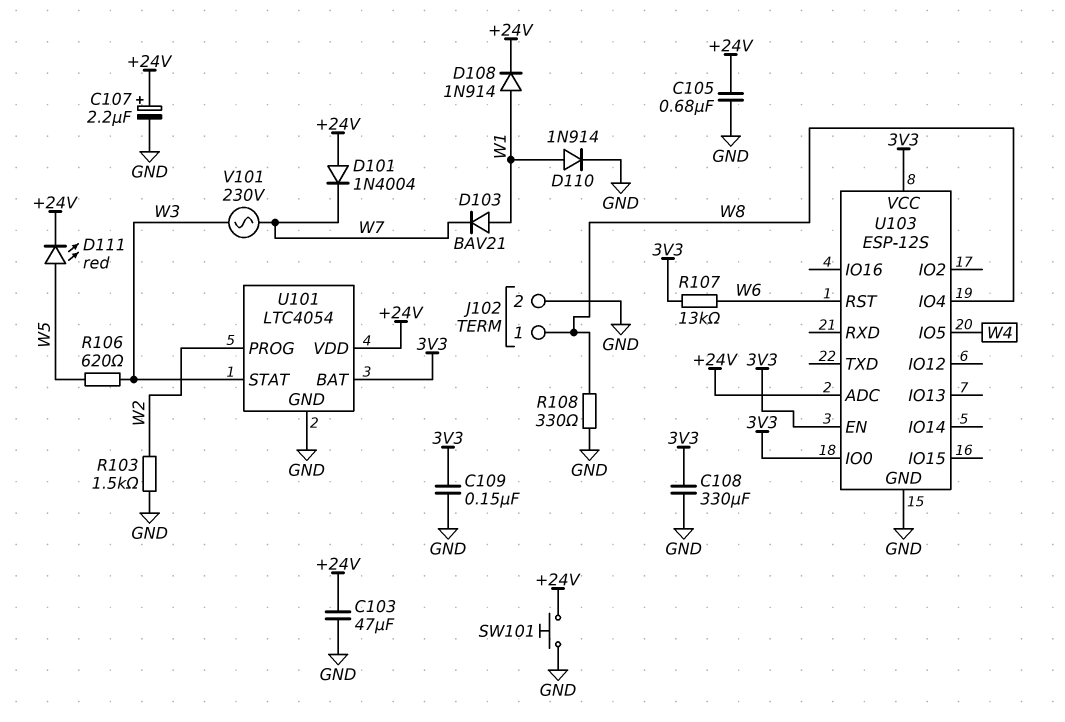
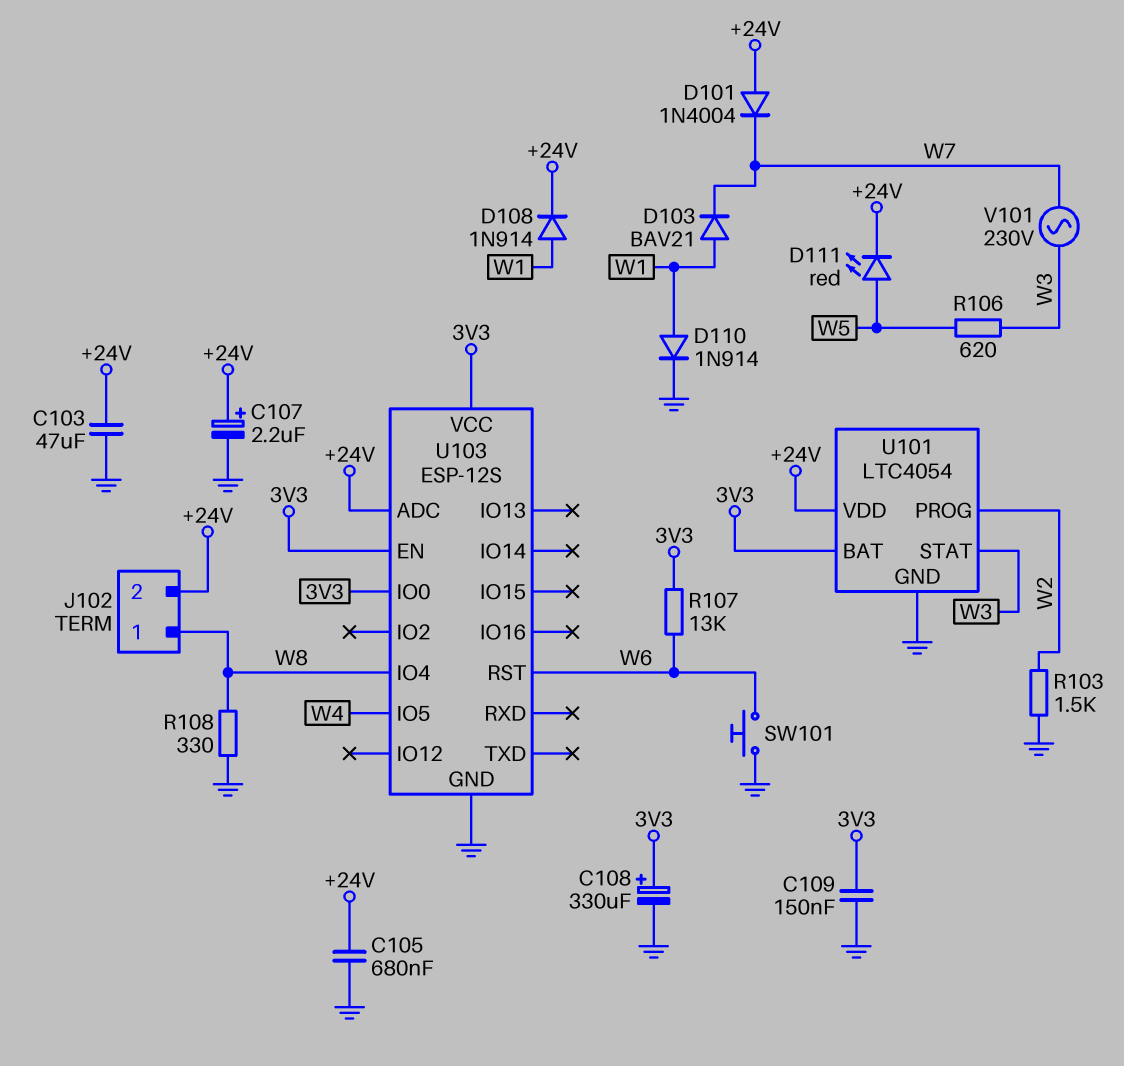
C108: 330uF (3V3, GND) -> 330uF (plus 3V3, minus GND)
J102 pin 2: GND -> +24V
SW101: button (+24V, GND) -> button (GND, W6)

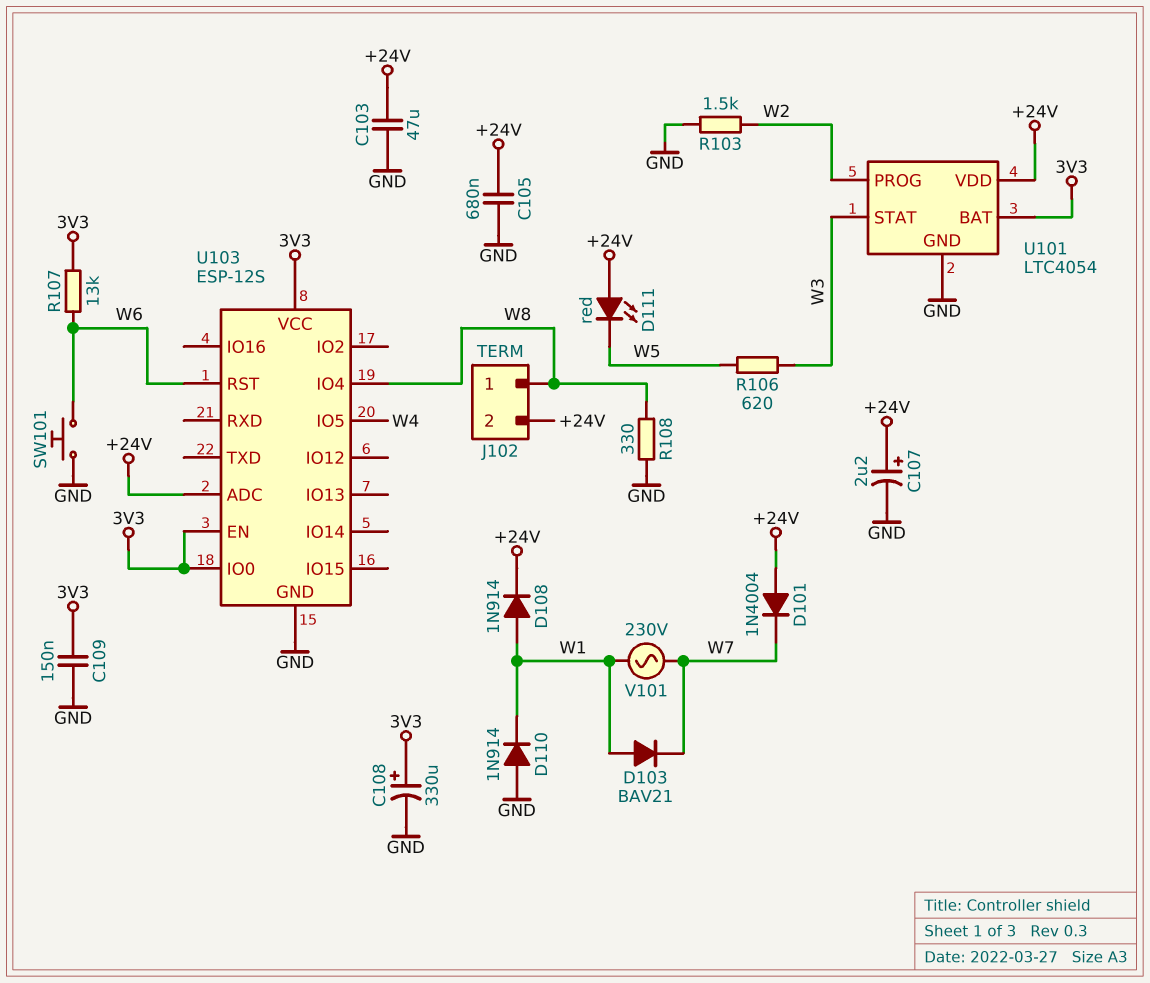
D110: diode 1N914 (A W1, K GND) -> diode 1N914 (A GND, K W1)
D111: LED red (A W5, K +24V) -> LED red (A +24V, K W5)
V101: AC 230V (W3, W7) -> AC 230V (W1, W7)

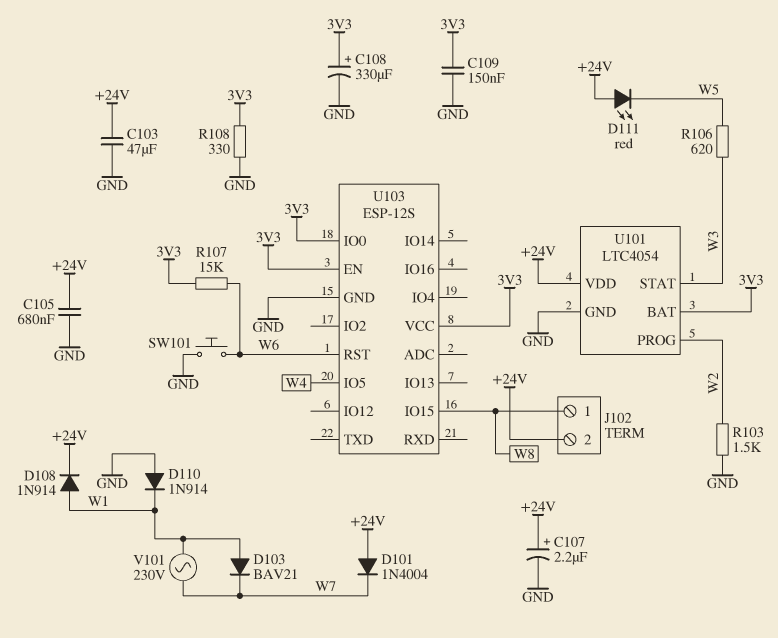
R107: 13k (3V3, W6) -> 15k (3V3, W6)
R108: 330 (GND, W8) -> 330 (3V3, GND)
U103 pin ADC: +24V -> none
U103 pin IO4: W8 -> none
U103 pin IO15: none -> W8

